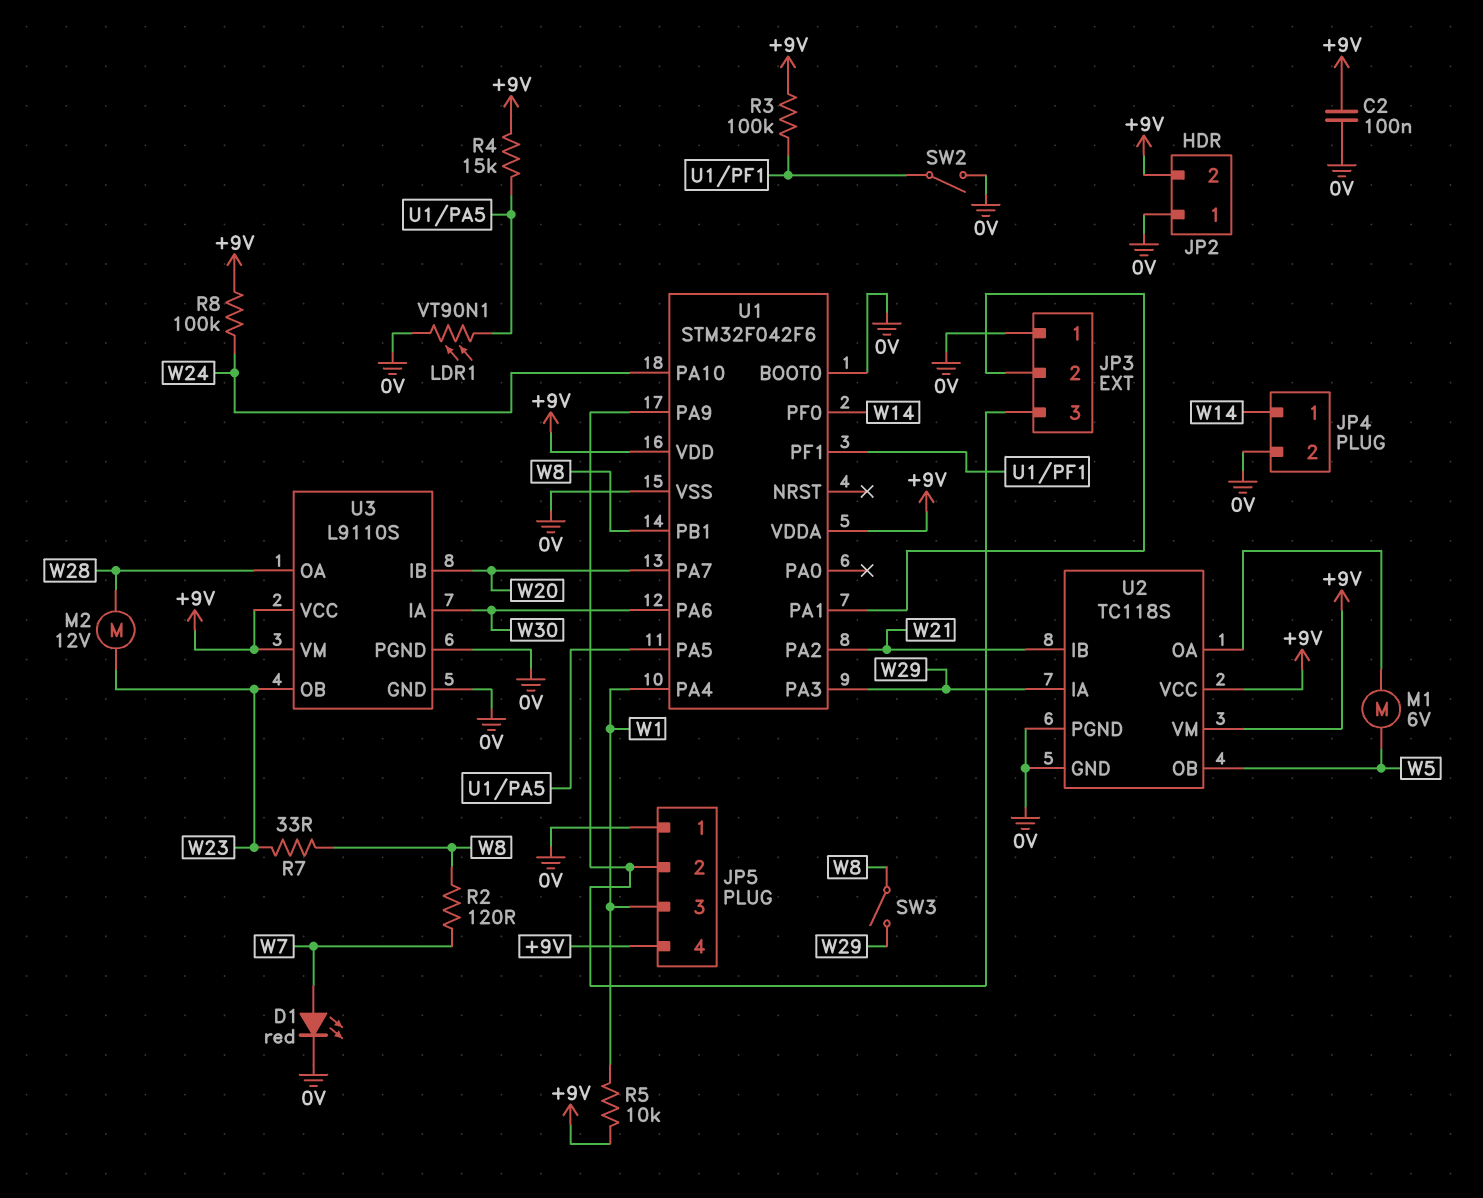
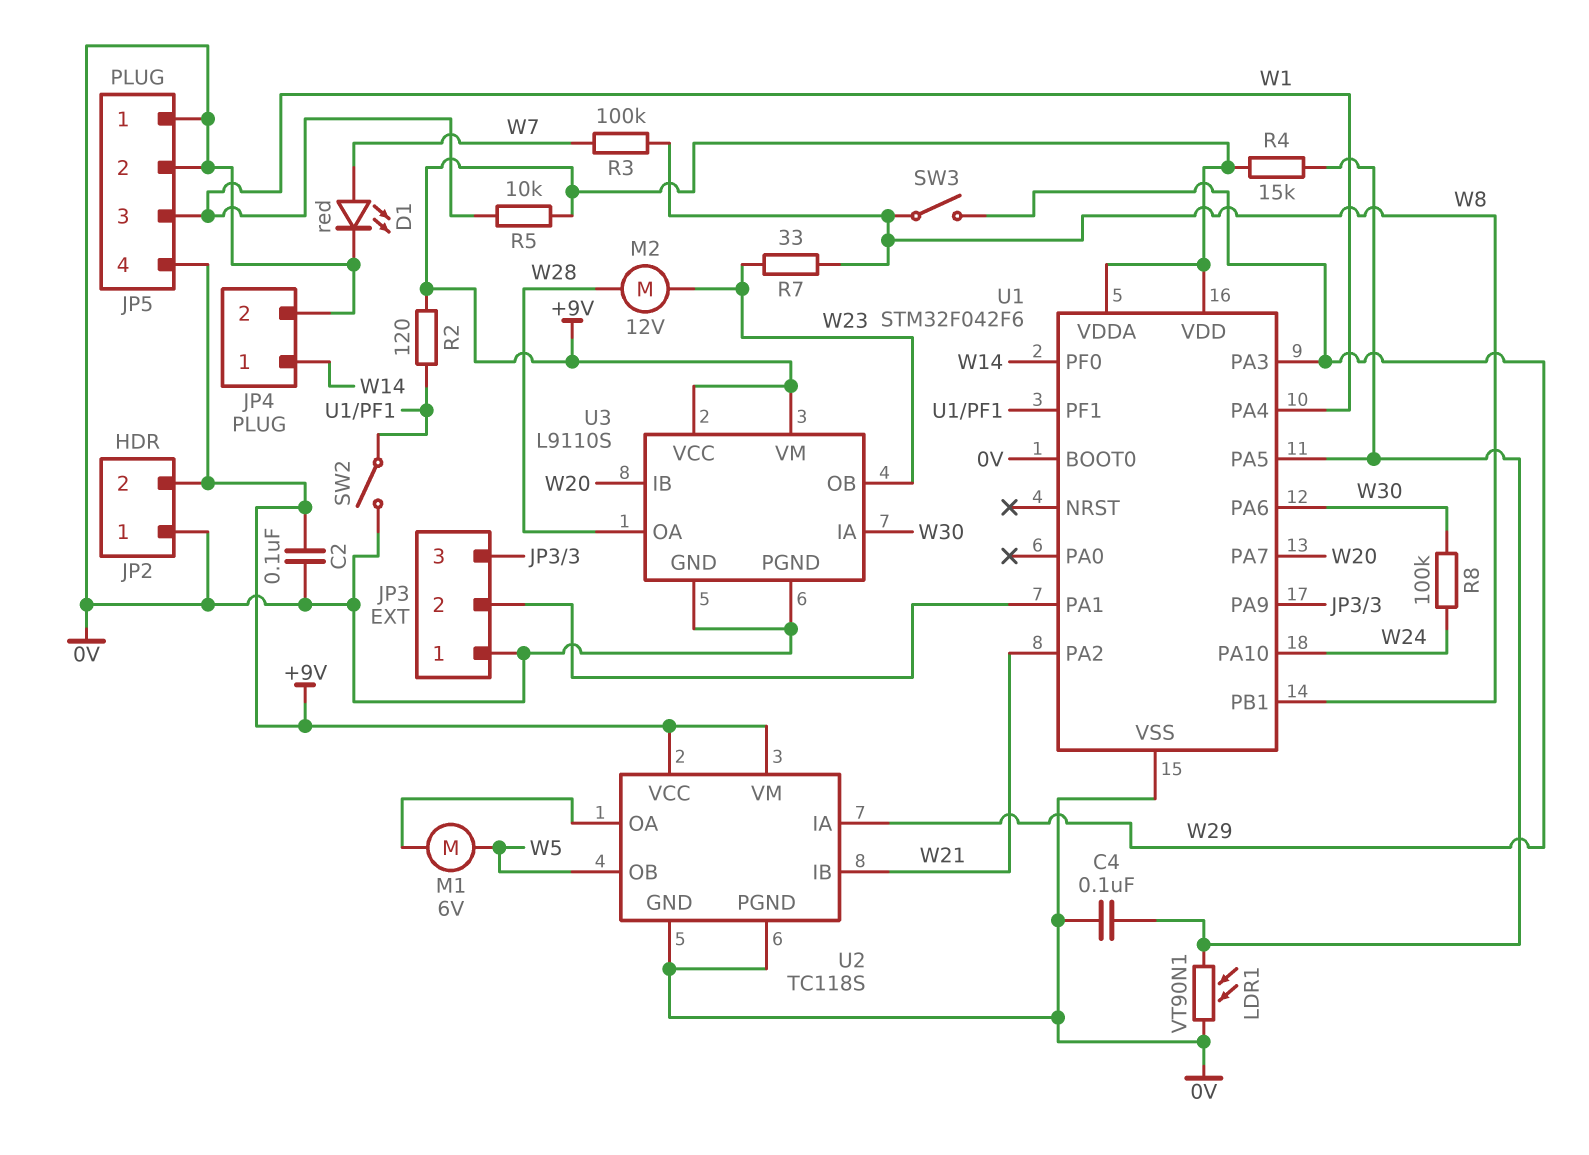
C4: none -> 100nF (0V, U1/PA5)
JP5 pin 2: JP3/3 -> 0V
R2: 120 (W7, W8) -> 120 (+9V, U1/PF1)
R3: 100k (+9V, U1/PF1) -> 100k (W7, W8)
R8: 100k (+9V, W24) -> 100k (W24, W30)

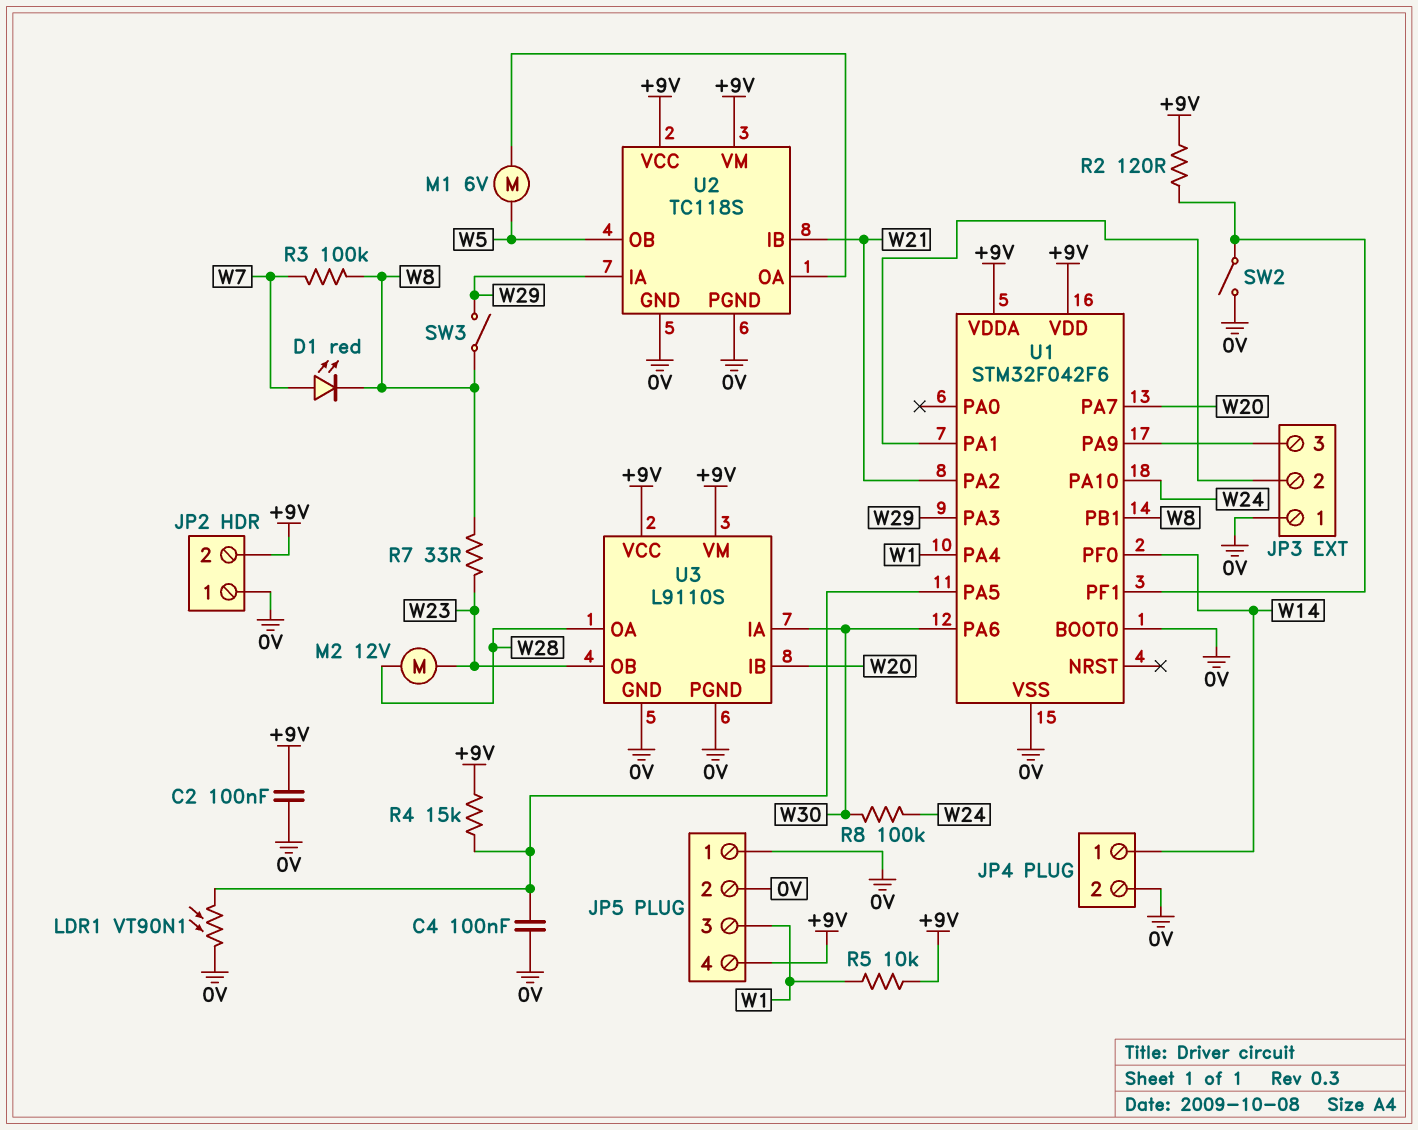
D1: LED red (A W7, K 0V) -> LED red (A W7, K W8)

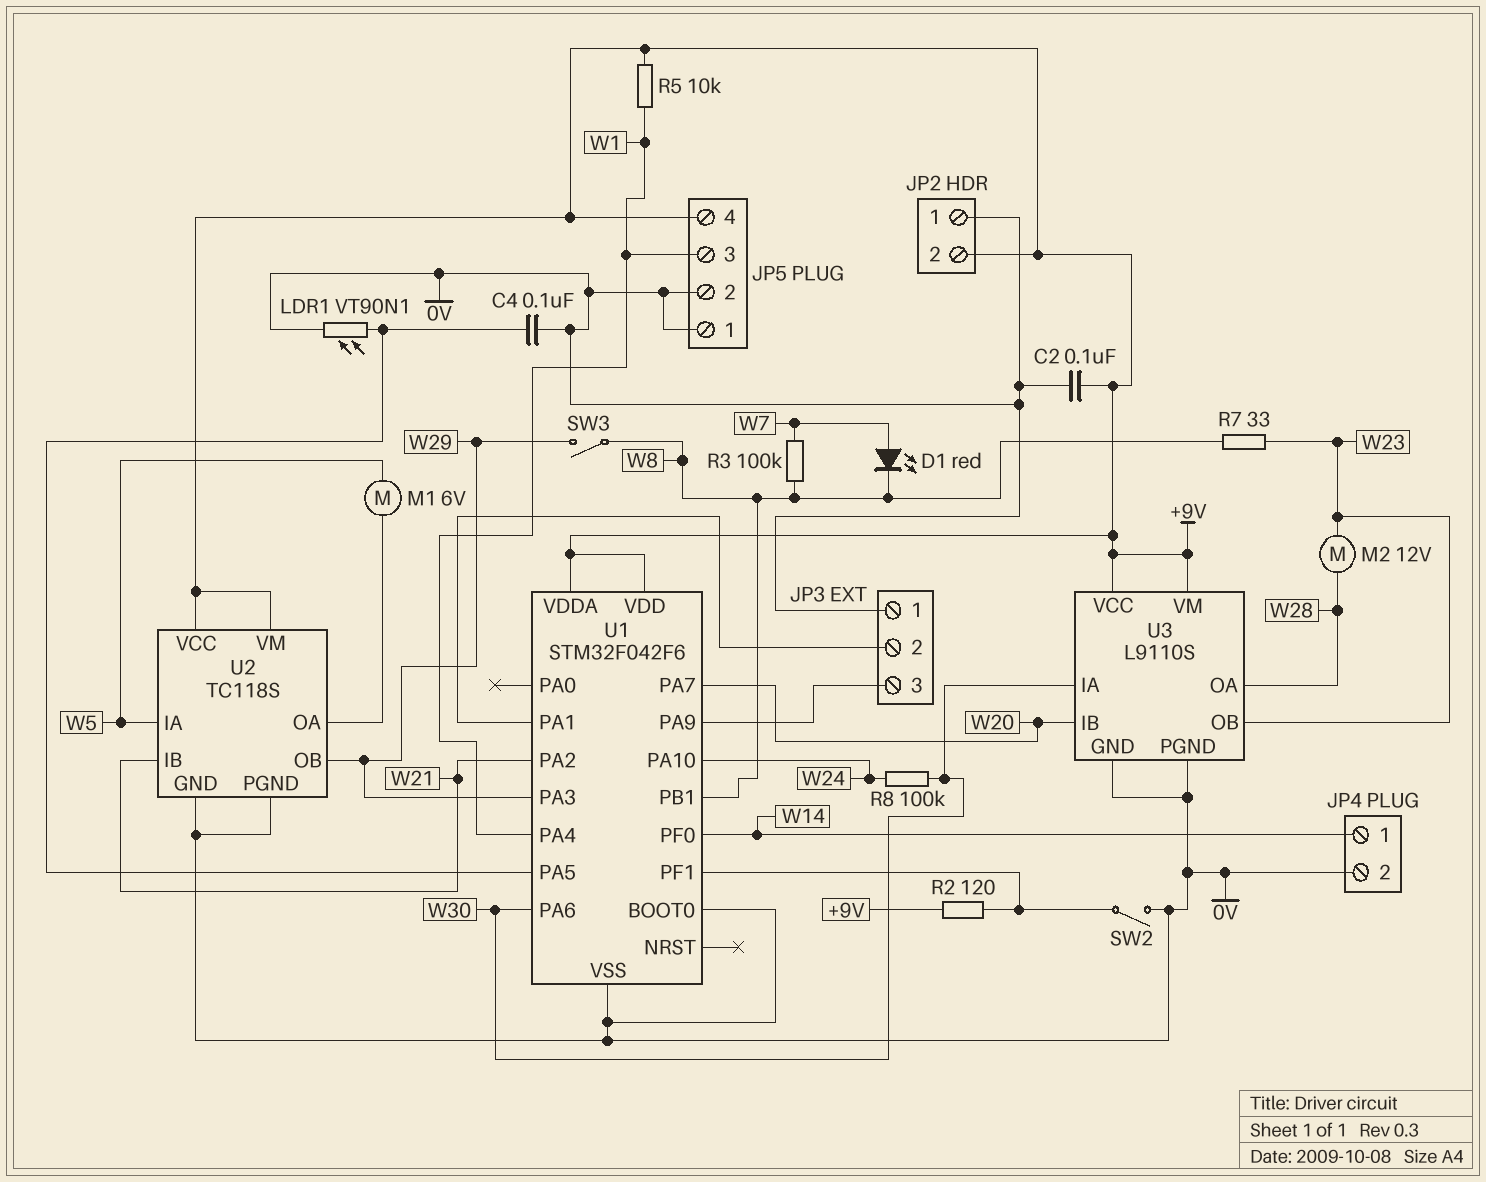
R4: 15k (+9V, U1/PA5) -> none
U2 pin IA: W29 -> W5
U2 pin OB: W5 -> W29

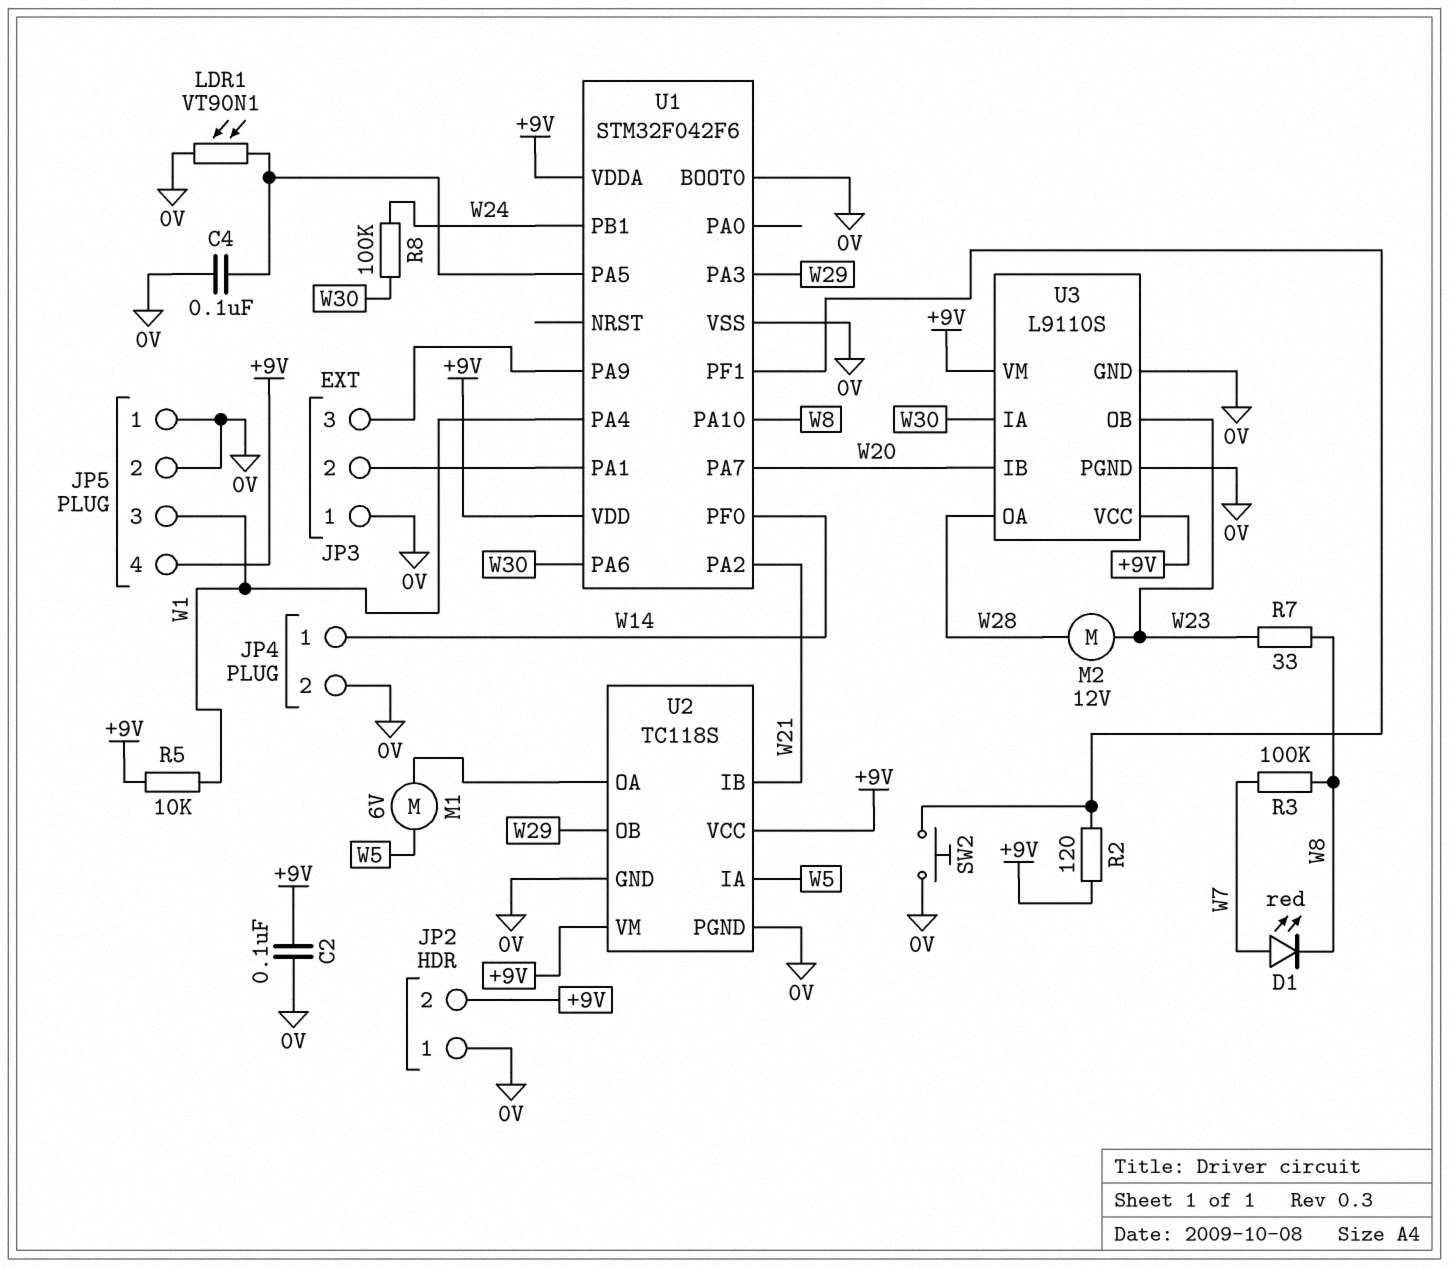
SW2: switch (0V, U1/PF1) -> button (0V, U1/PF1)
SW3: switch (W8, W29) -> none
U1 pin PA10: W24 -> W8
U1 pin PB1: W8 -> W24

